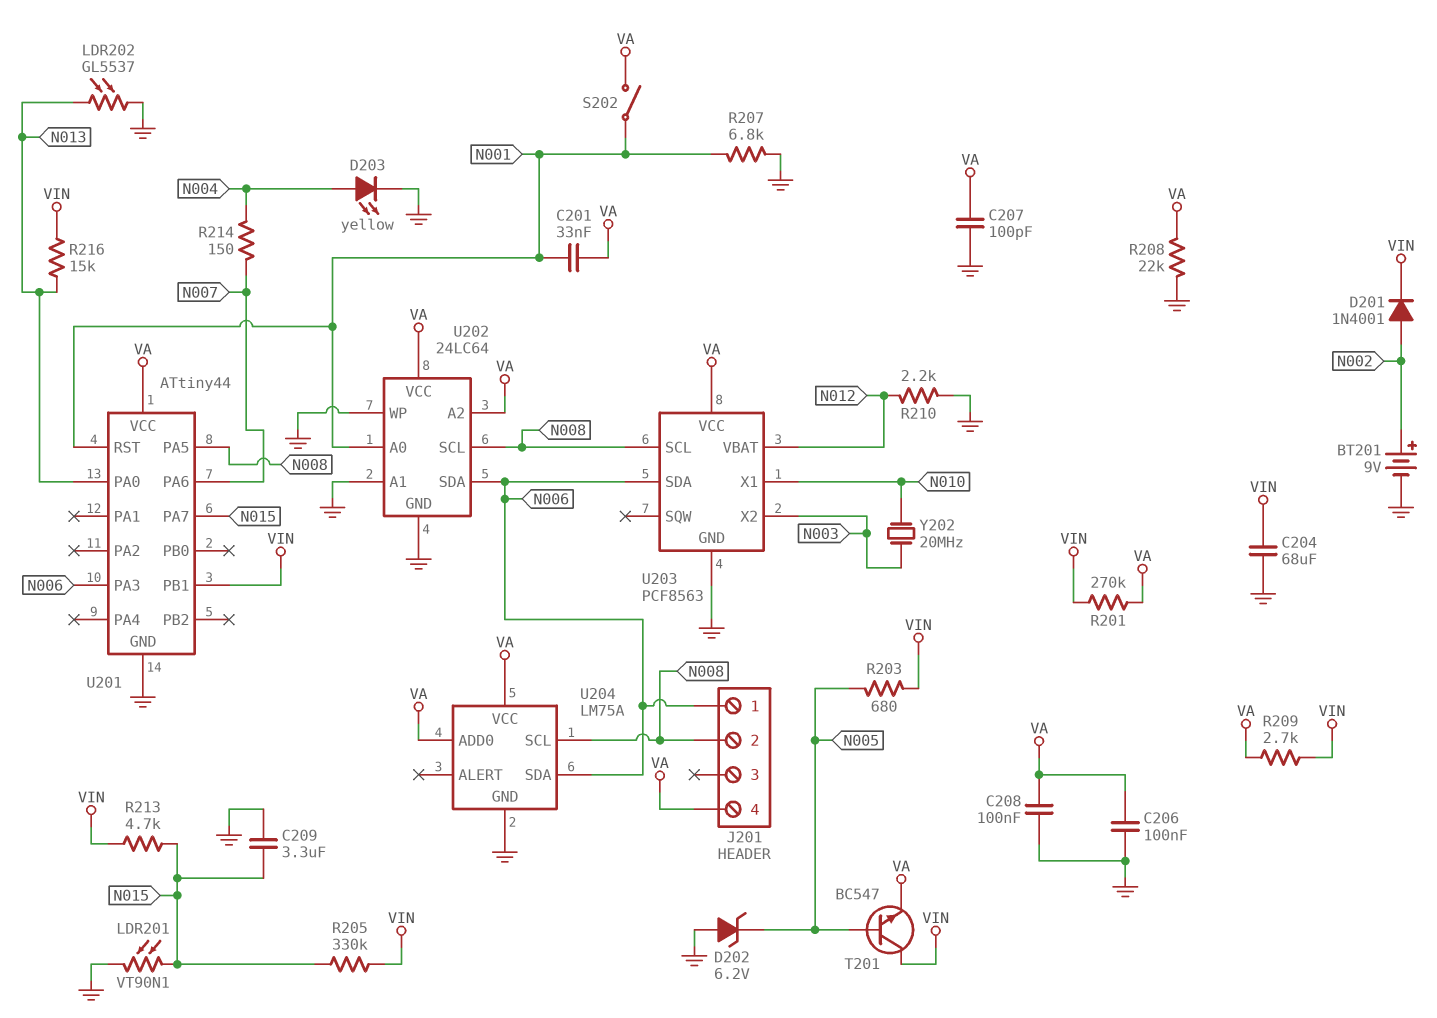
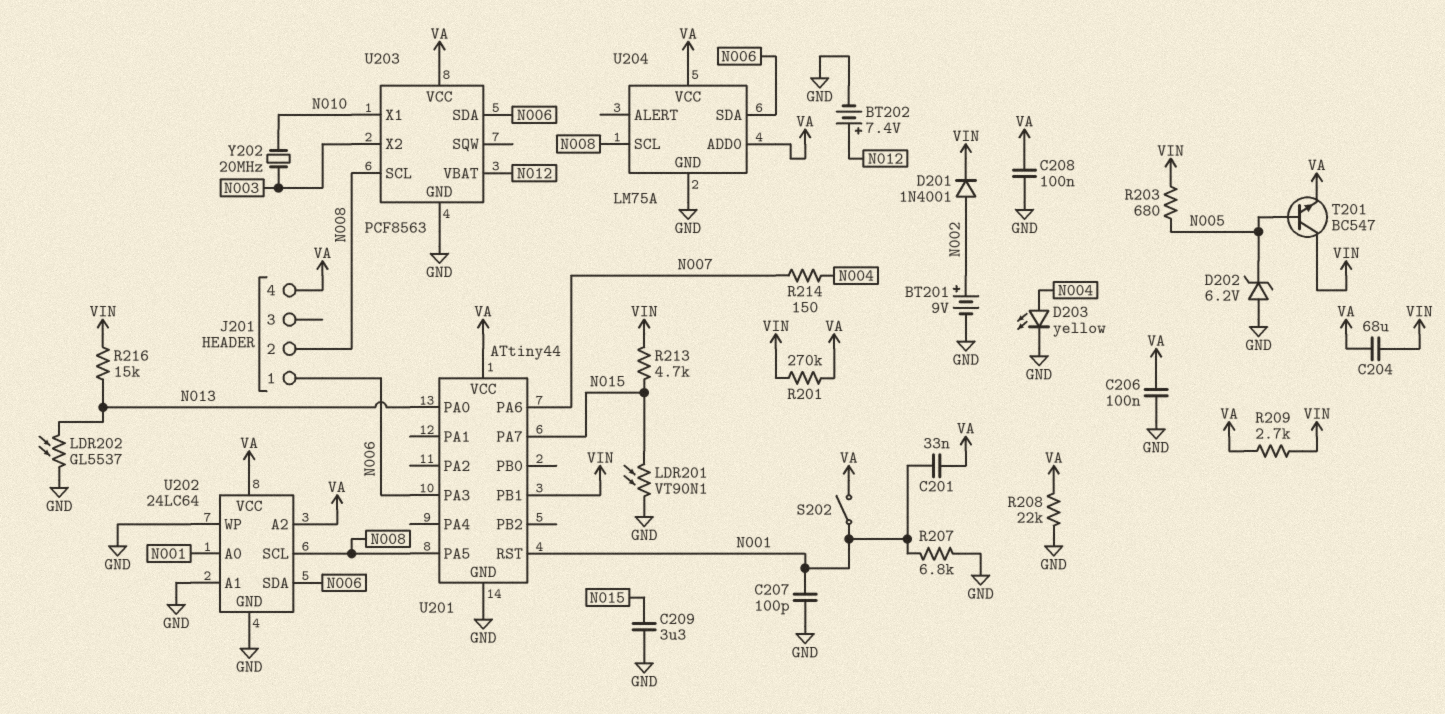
BT202: none -> 7.4V (plus N012, minus GND)
C204: 68uF (GND, VIN) -> 68uF (VA, VIN)
C207: 100pF (GND, VA) -> 100pF (GND, N001)
R205: 330k (N015, VIN) -> none
R210: 2.2k (GND, N012) -> none

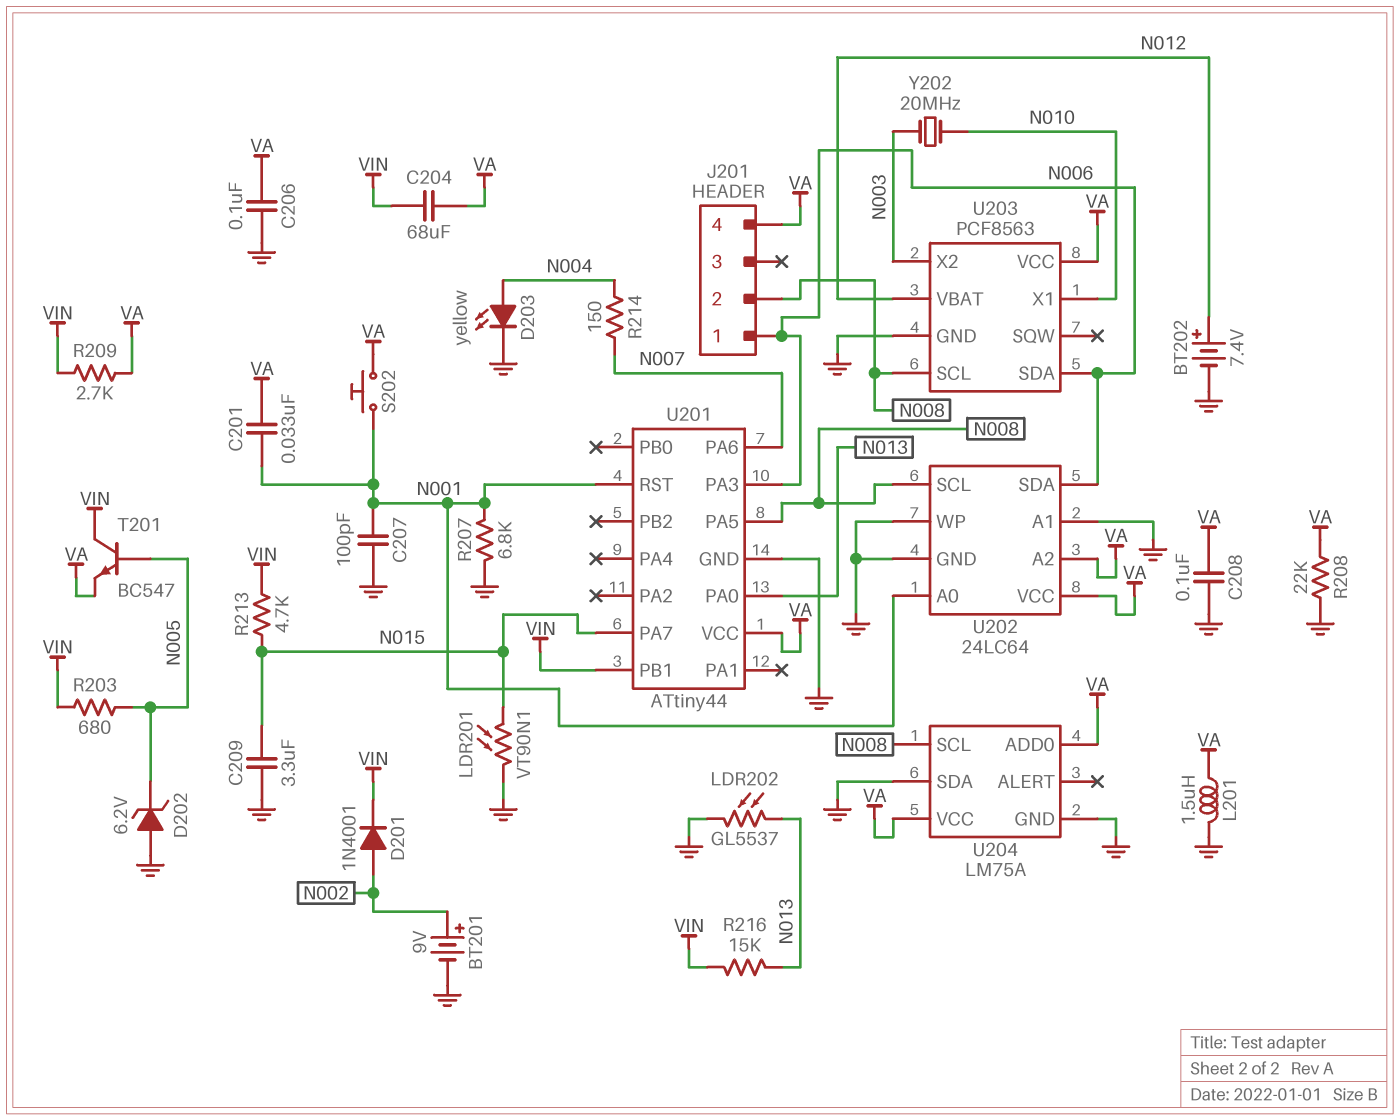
L201: none -> 1.5uH (GND, VA)
R201: 270k (VA, VIN) -> none
S202: switch (N001, VA) -> button (N001, VA)
U204 pin SDA: N006 -> GND

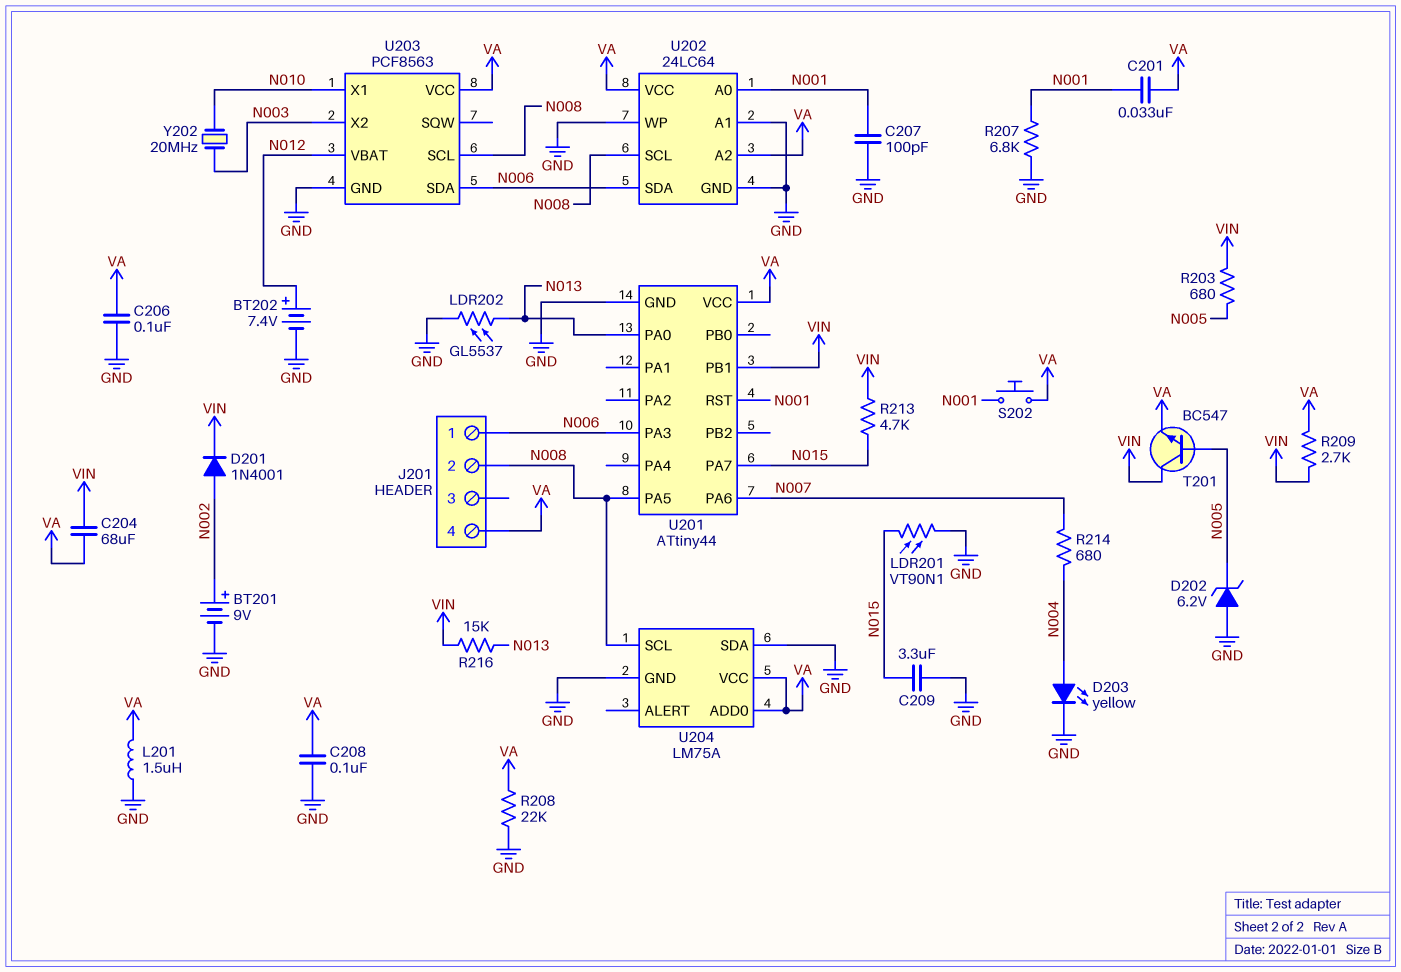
R214: 150 (N004, N007) -> 680 (N004, N007)

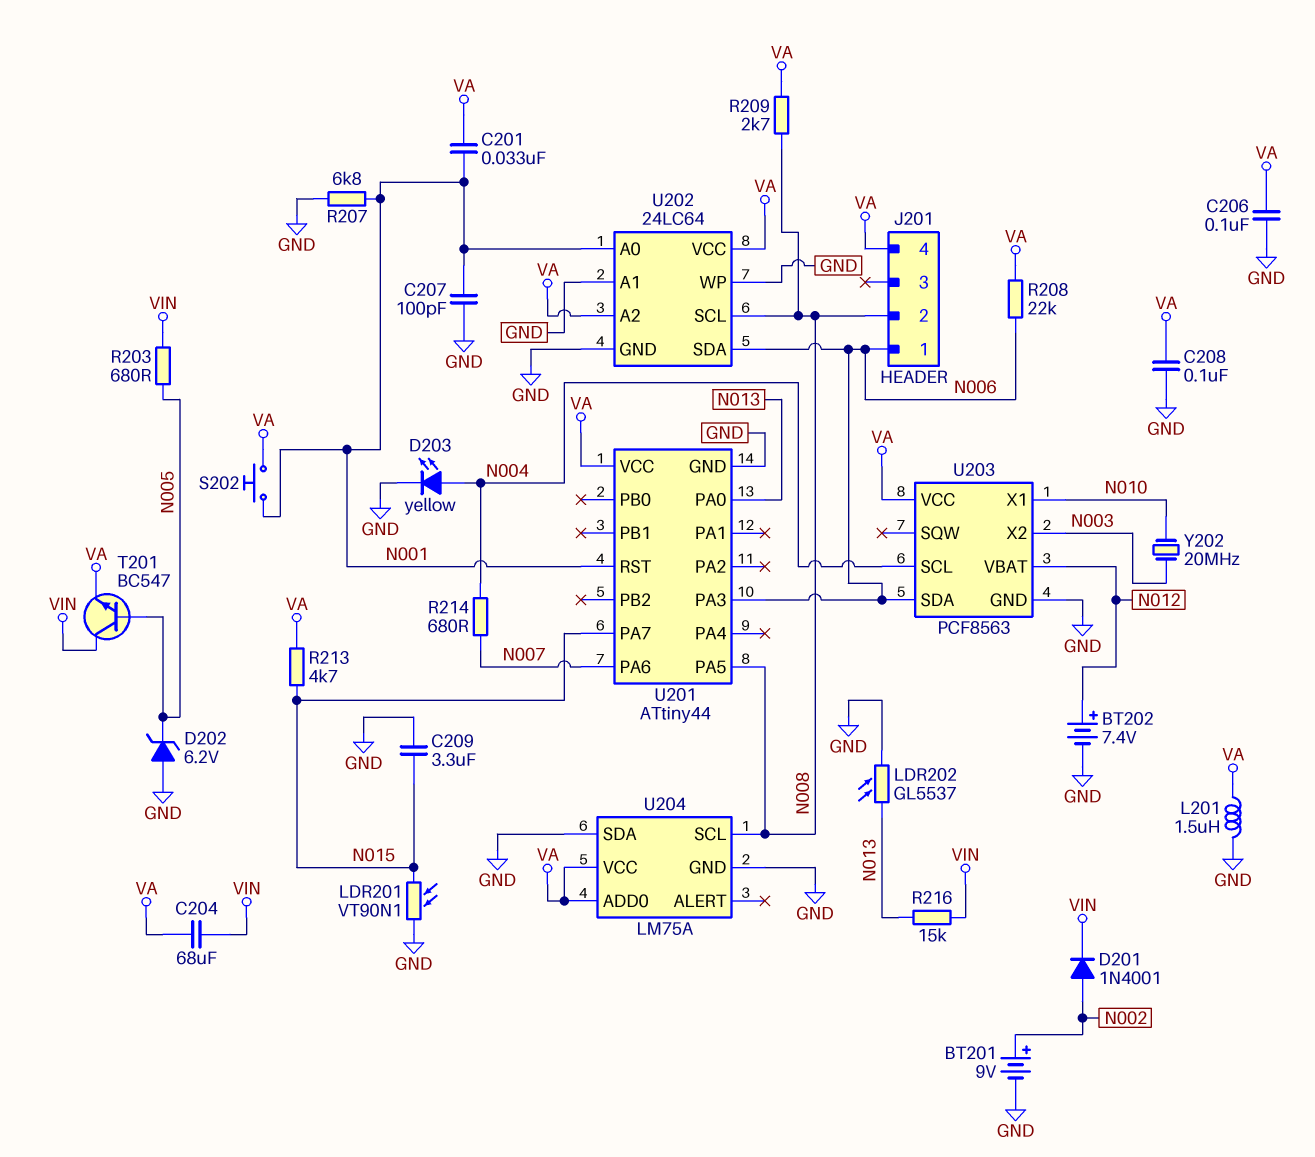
R208: 22k (GND, VA) -> 22k (N006, VA)
R209: 2.7k (VA, VIN) -> 2.7k (N008, VA)
R213: 4.7k (N015, VIN) -> 4.7k (N015, VA)
U201 pin PB1: VIN -> none
U203 pin SCL: N008 -> N004

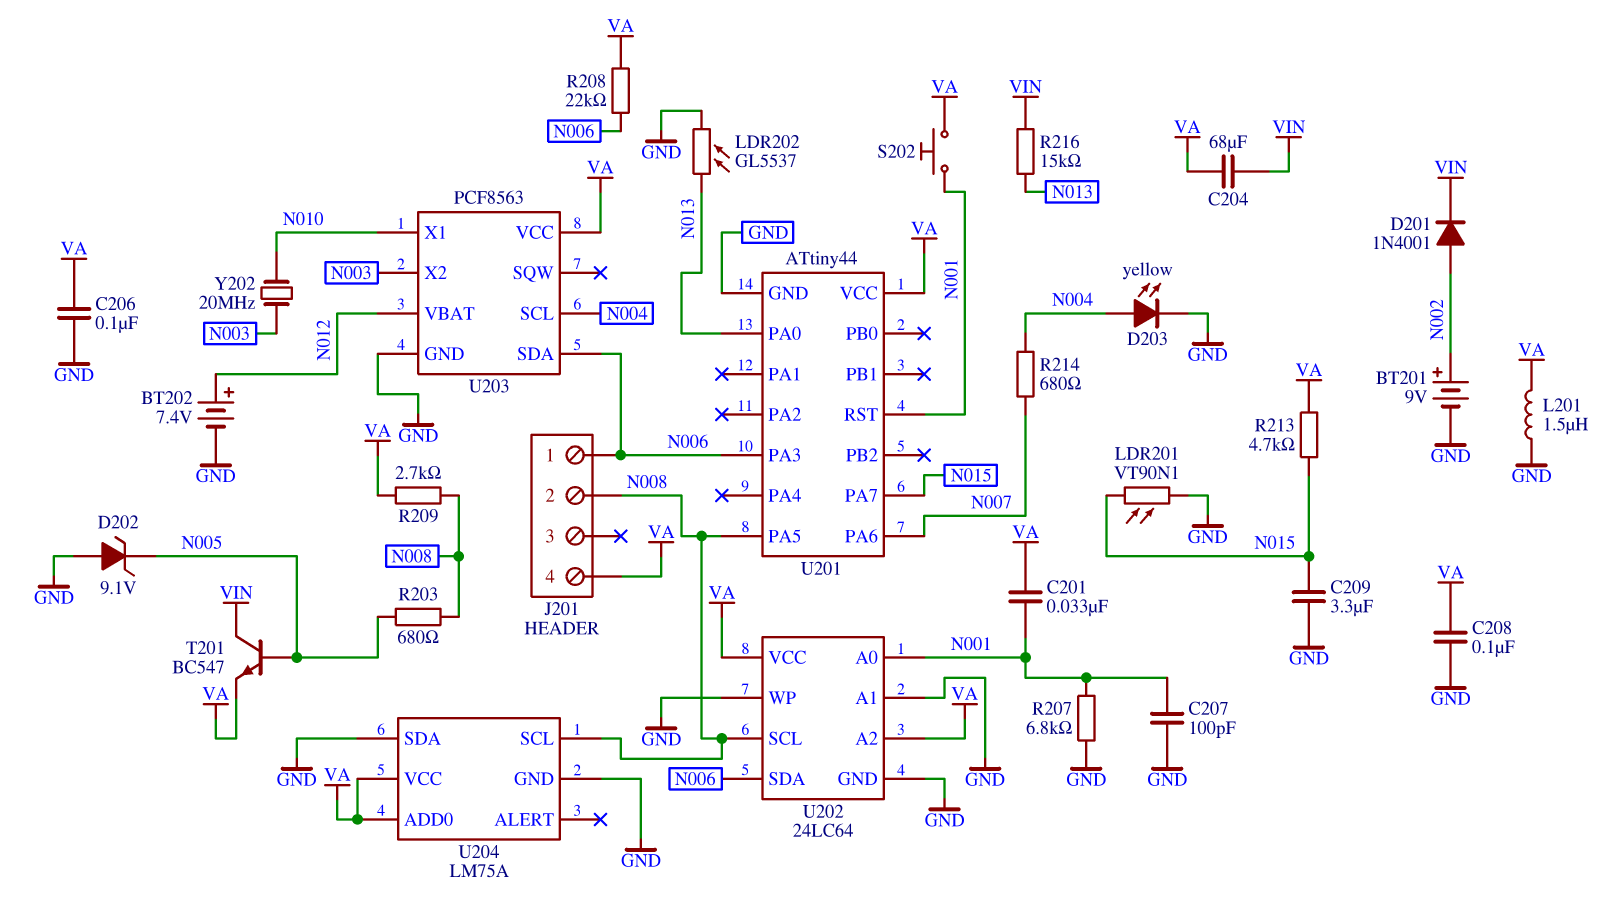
D202: zener 6.2V (A GND, K N005) -> zener 9.1V (A GND, K N005)
R203: 680 (N005, VIN) -> 680 (N005, N008)

